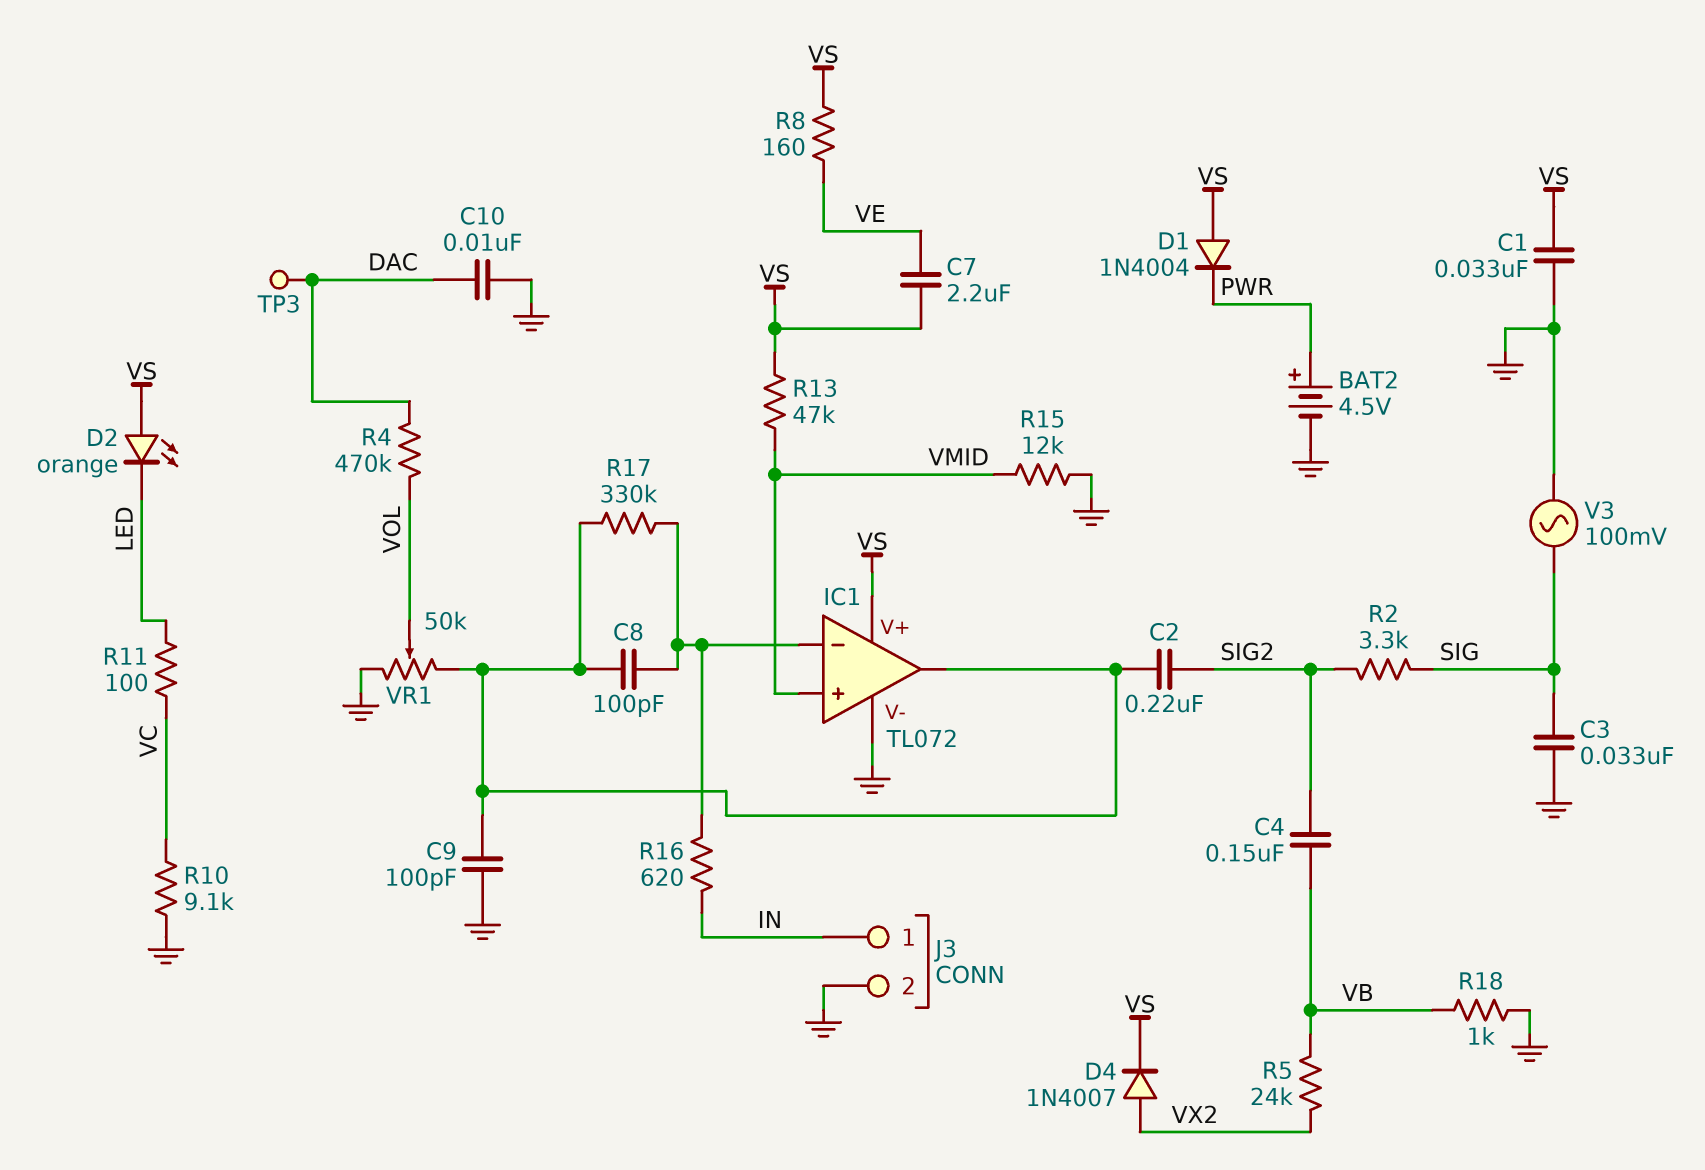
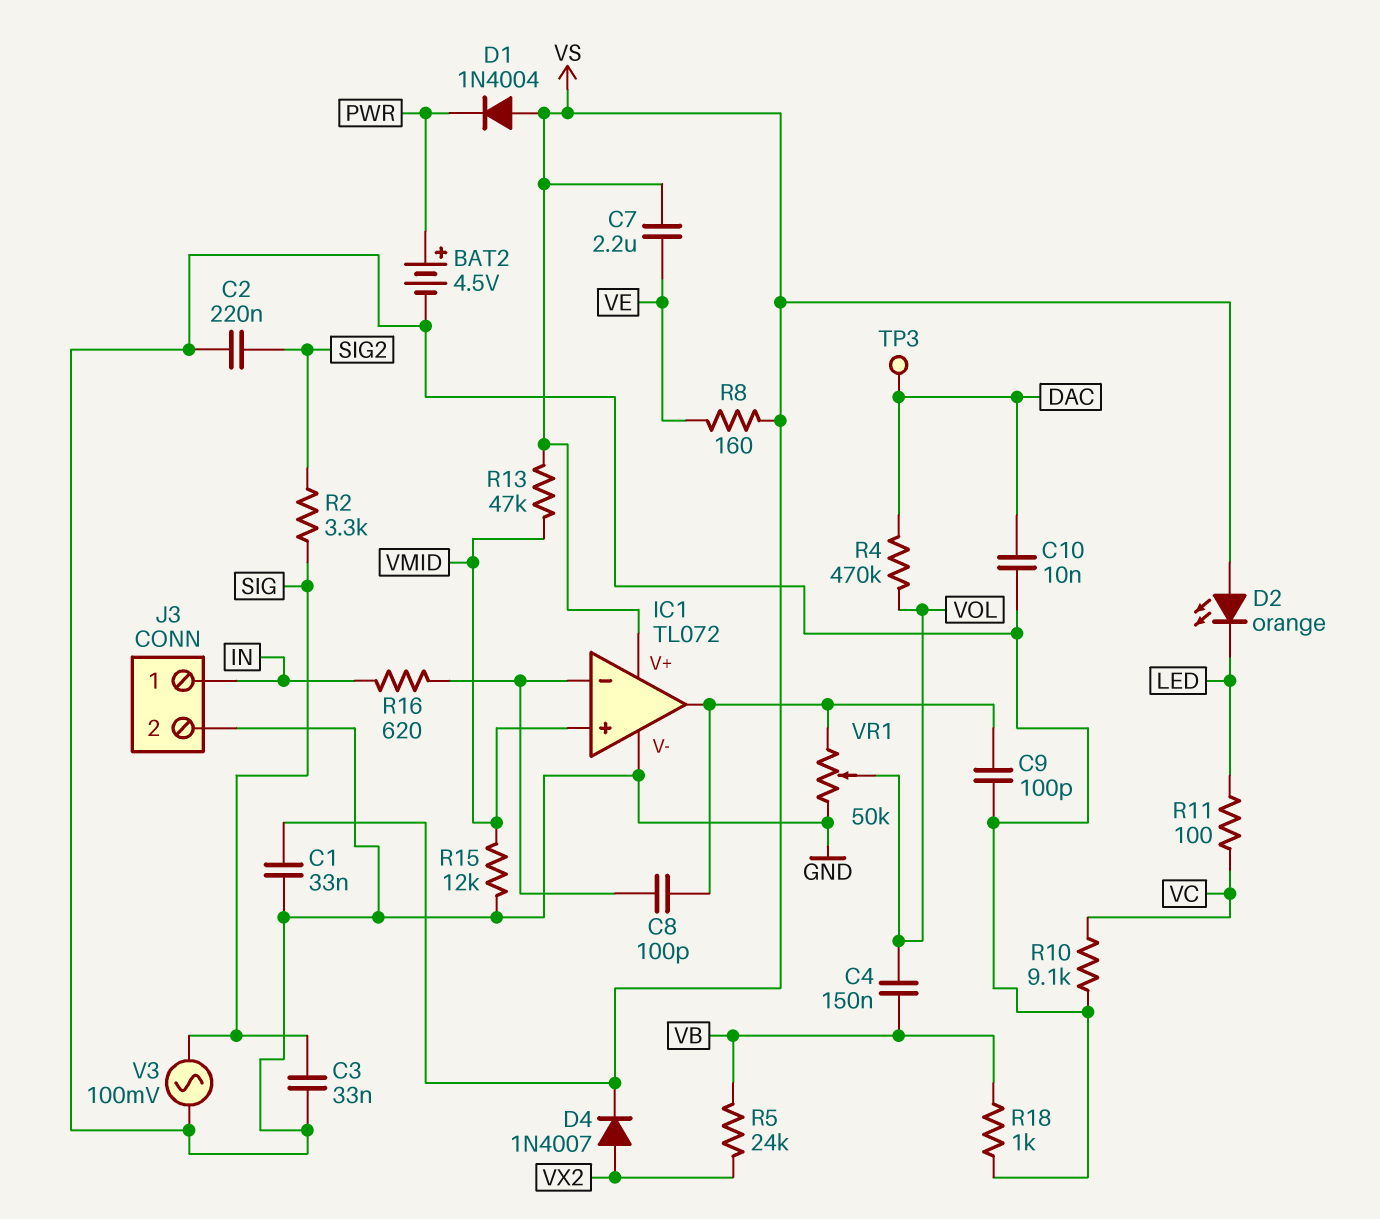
C2: 220nF (IC1/out, SIG2) -> 220nF (GND, SIG2)
C4: 150nF (SIG2, VB) -> 150nF (VB, VOL)
R17: 330k (IC1/in-, IC1/out) -> none

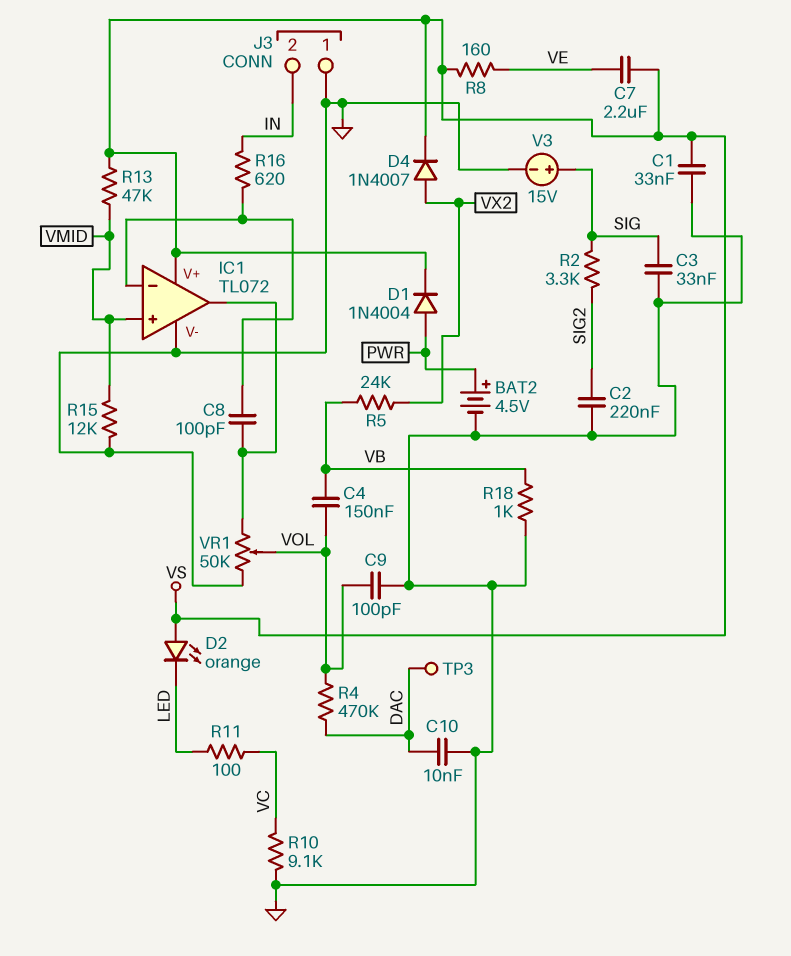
C9: 100pF (GND, IC1/out) -> 100pF (GND, VOL)
D1: diode 1N4004 (A VS, K PWR) -> diode 1N4004 (A PWR, K VS)
J3 pin 1: IN -> GND
J3 pin 2: GND -> IN
V3: AC 100mV (GND, SIG) -> 15V (plus SIG, minus GND)

